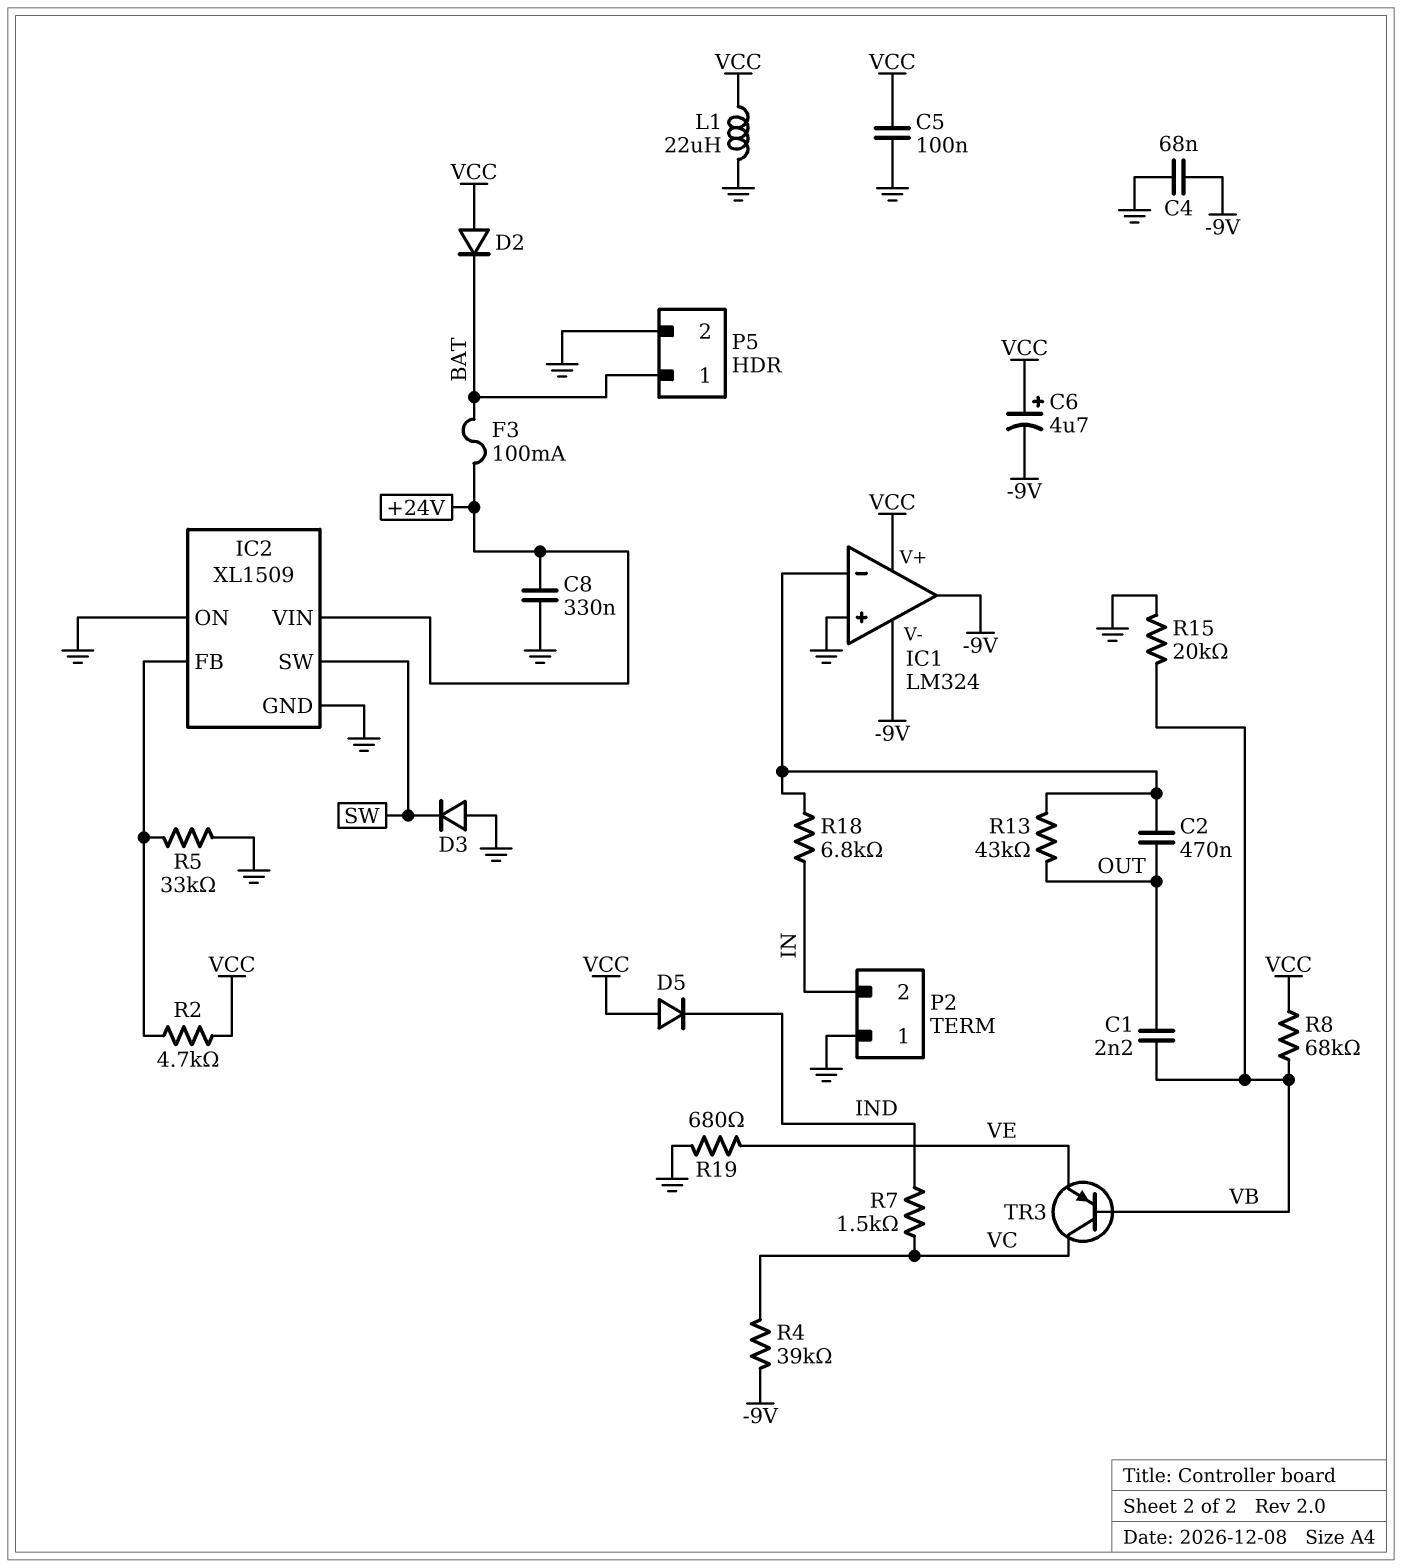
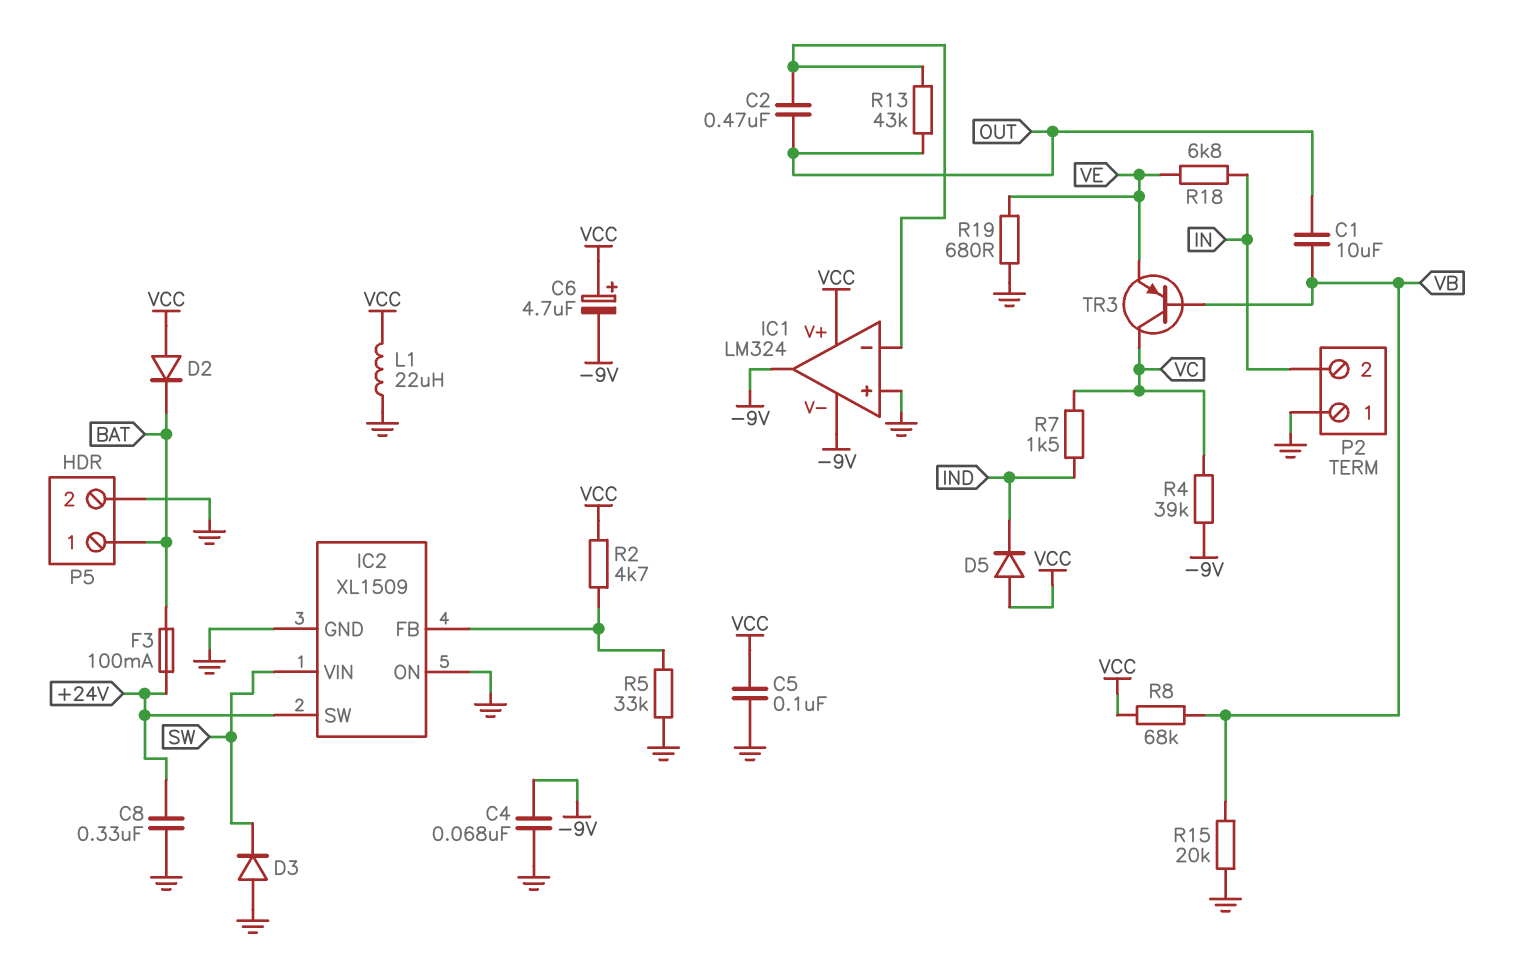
C1: 2.2nF (OUT, VB) -> 10uF (OUT, VB)
IC2 pin SW: SW -> +24V
IC2 pin VIN: +24V -> SW
R18: 6.8k (IC1/in-, IN) -> 6.8k (IN, VE)

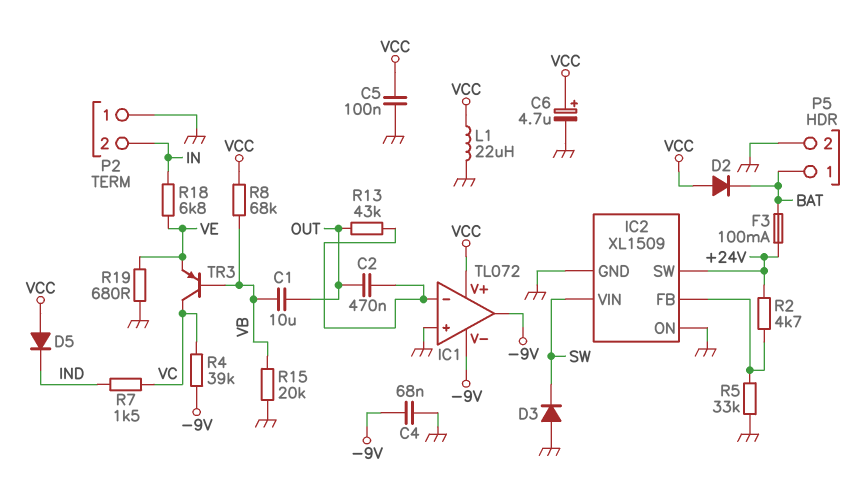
C6: 4.7uF (plus VCC, minus -9V) -> 4.7uF (plus VCC, minus GND)
C8: 330nF (+24V, GND) -> none
IC1: LM324 -> TL072
R2: 4.7k (IC2/FB, VCC) -> 4.7k (+24V, IC2/FB)

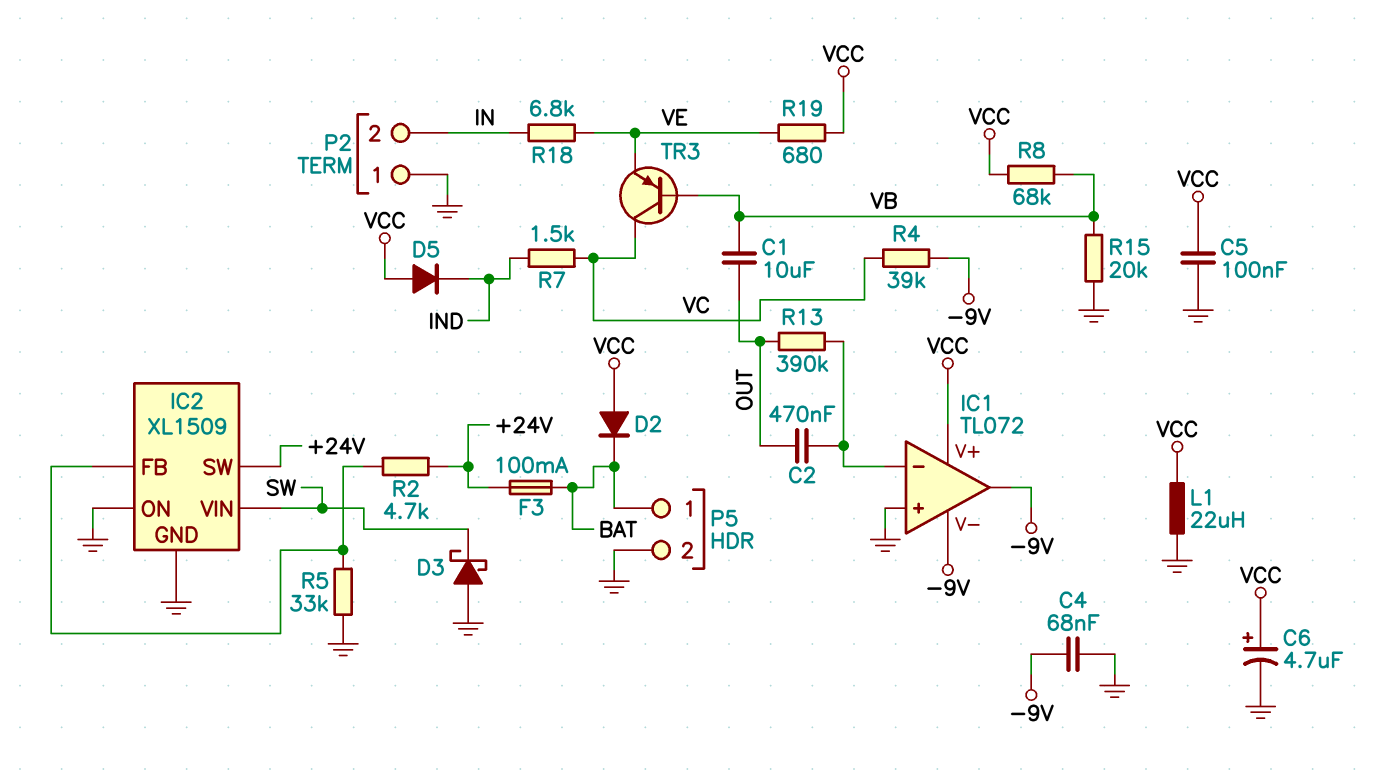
D3: diode (A GND, K SW) -> schottky (A GND, K SW)
R13: 43k (IC1/in-, OUT) -> 390k (IC1/in-, OUT)
R19: 680 (GND, VE) -> 680 (VCC, VE)

